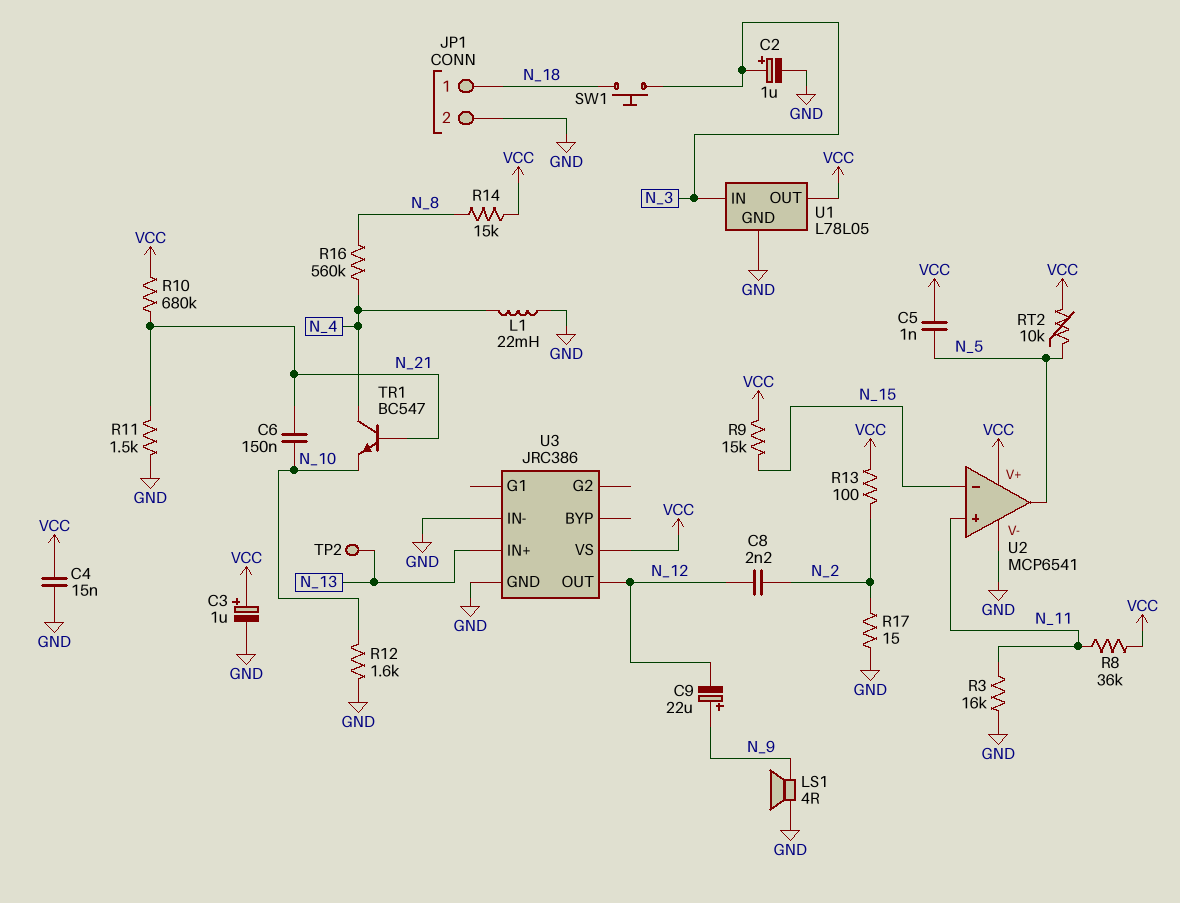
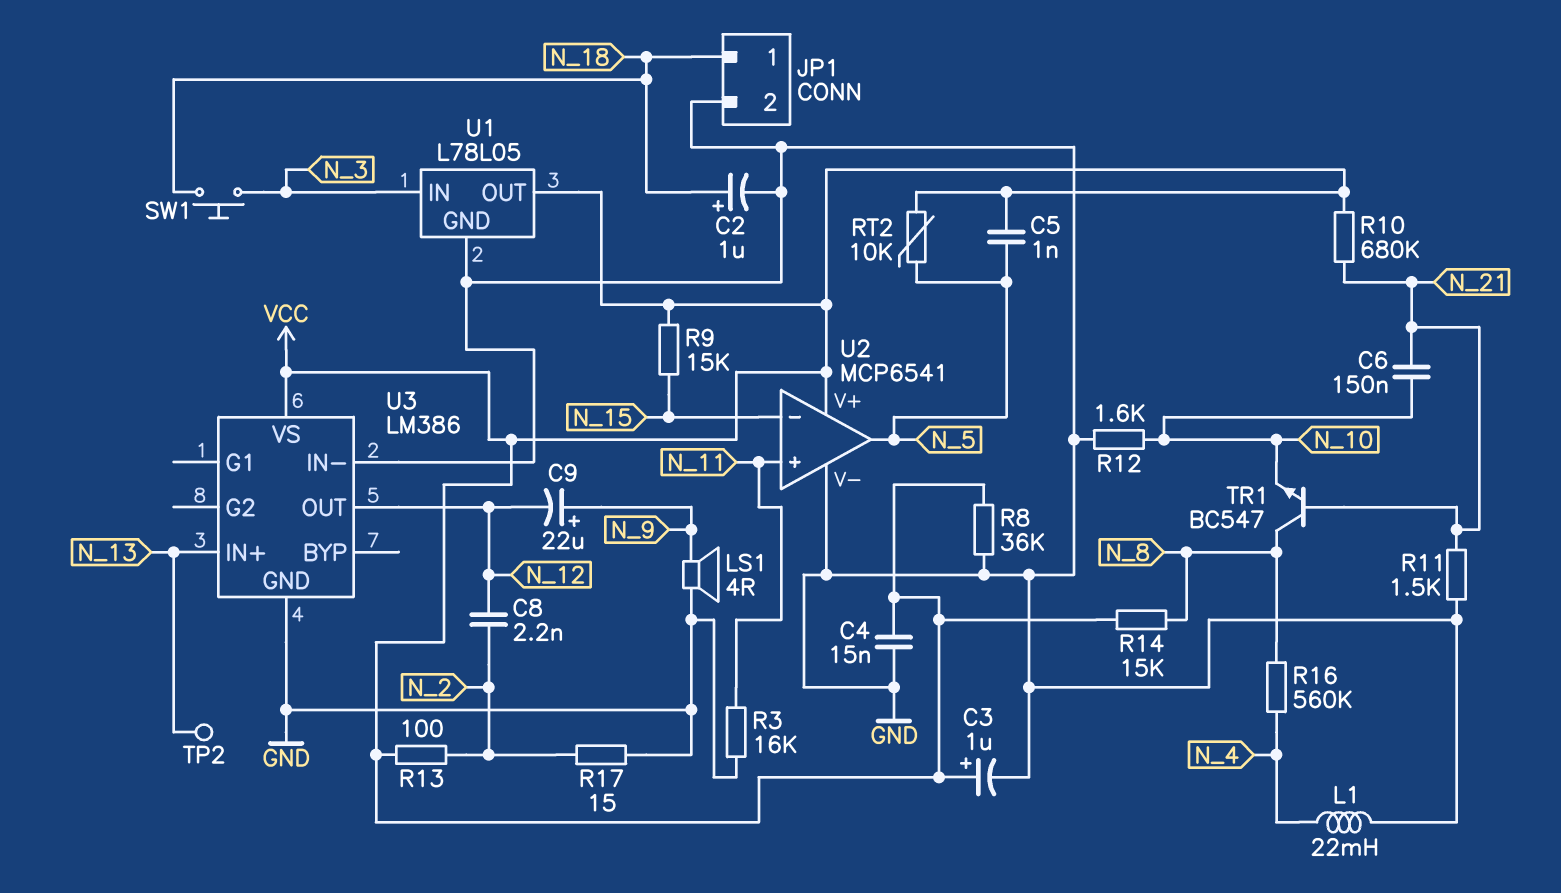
C2: 1uF (plus N_3, minus GND) -> 1uF (plus N_18, minus GND)
R8: 36k (N_11, VCC) -> 36k (GND, VCC)
TR1: NPN BC547 (B N_21, C N_4, E N_10) -> NPN BC547 (B N_21, C N_8, E N_10)
U3: JRC386 -> LM386

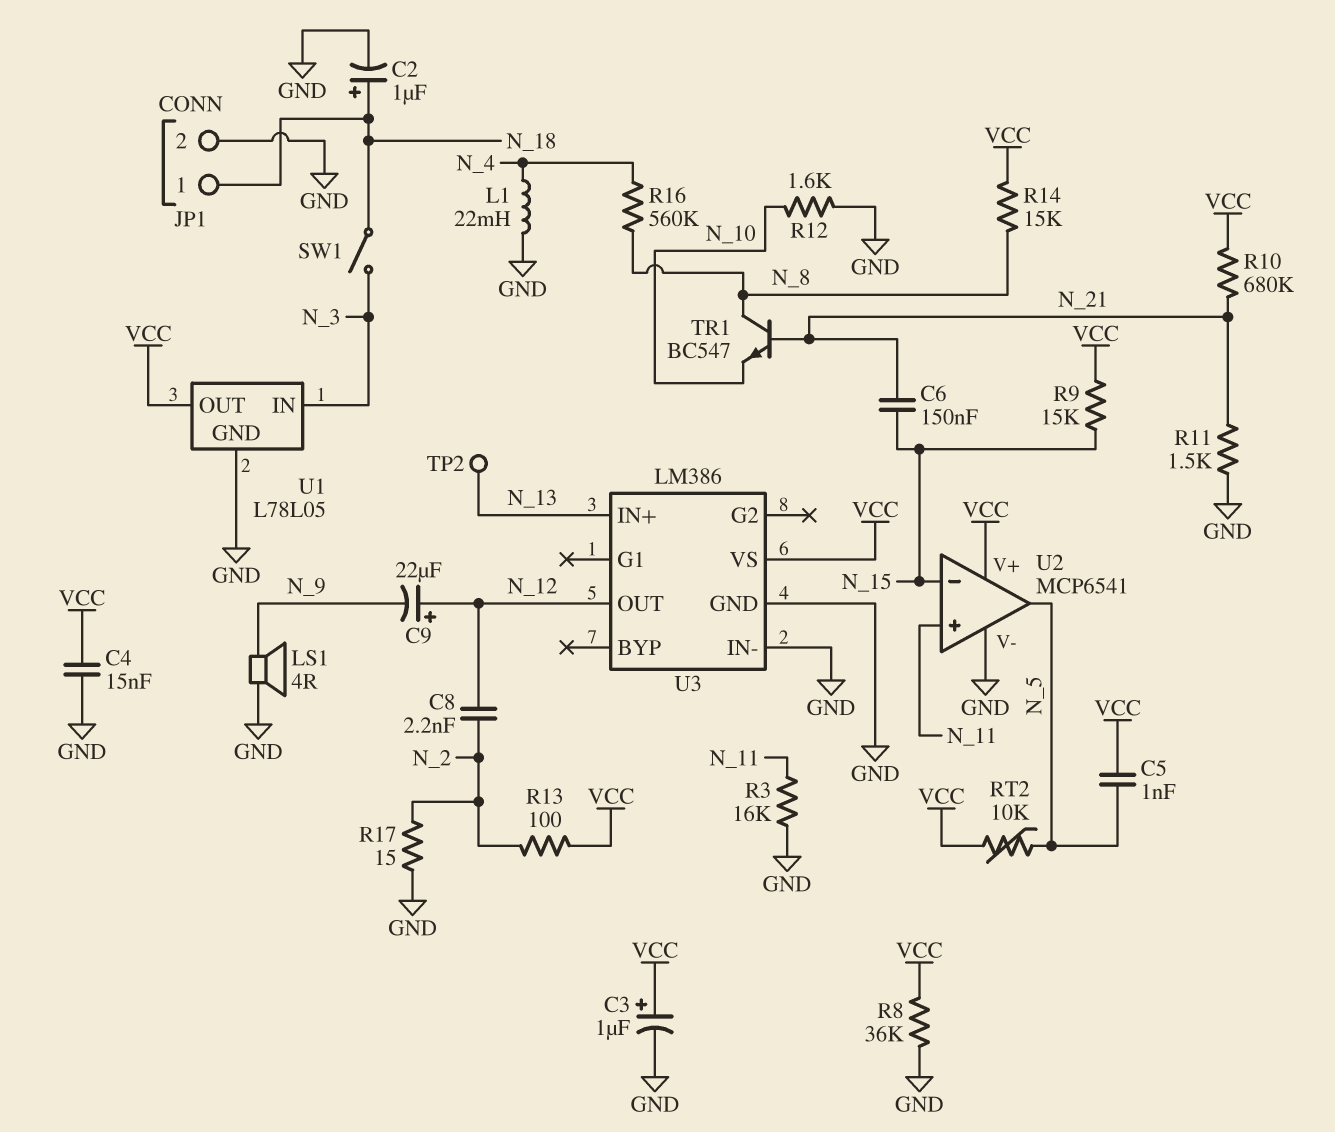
C6: 150nF (N_10, N_21) -> 150nF (N_15, N_21)
C9: 22uF (plus N_9, minus N_12) -> 22uF (plus N_12, minus N_9)
SW1: button (N_3, N_18) -> switch (N_3, N_18)

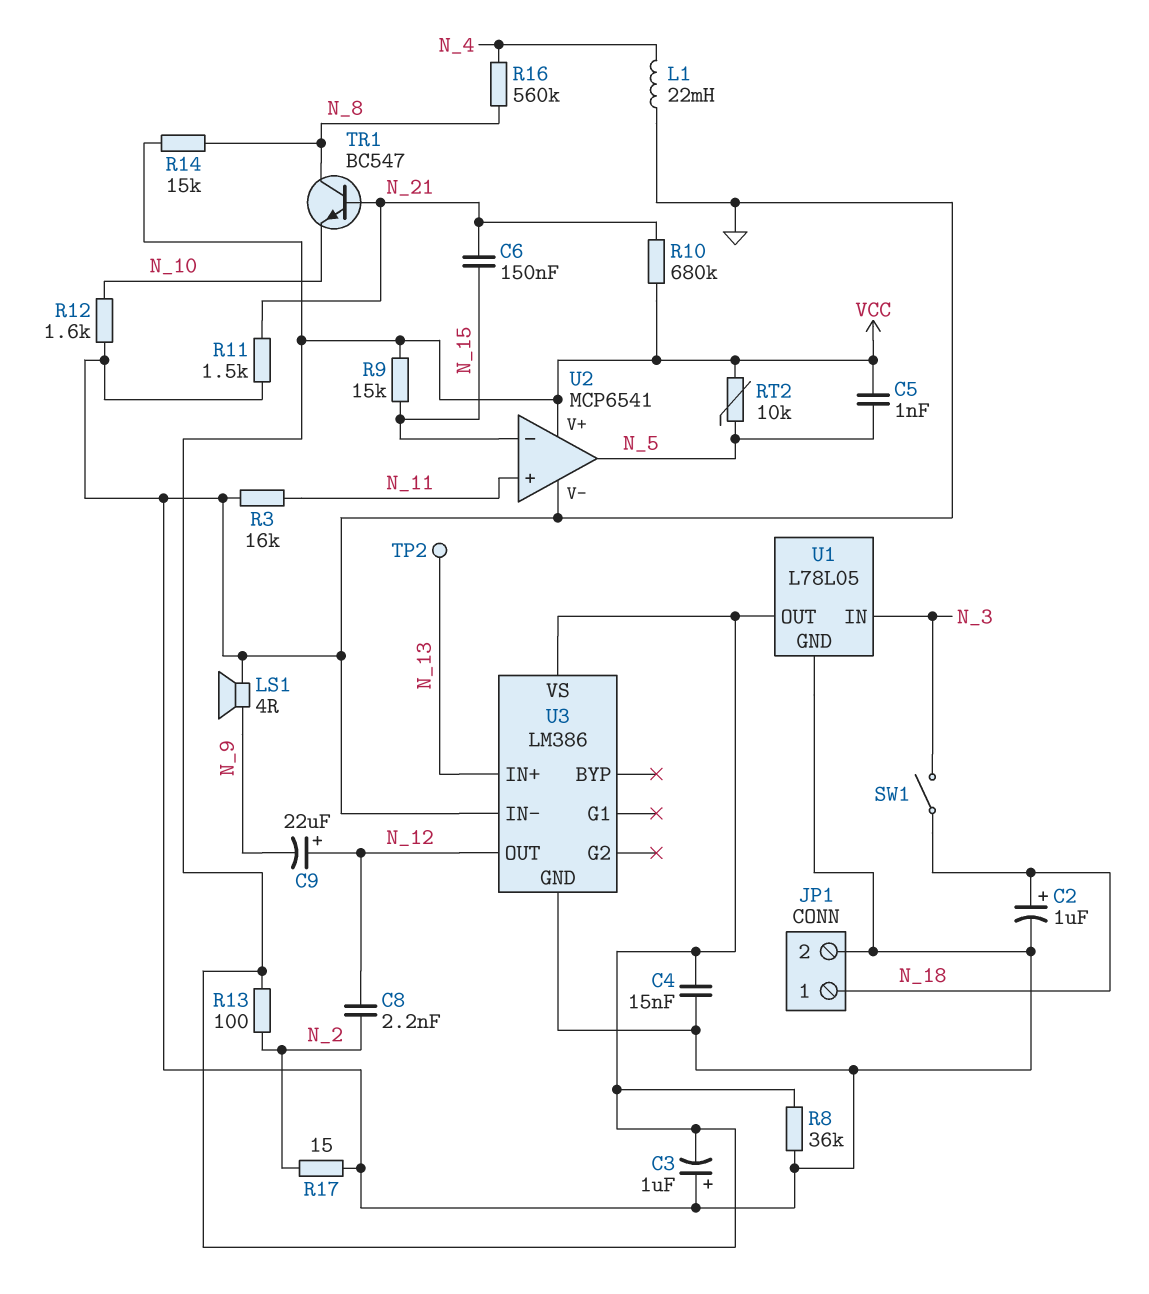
C3: 1uF (plus VCC, minus GND) -> 1uF (plus GND, minus VCC)

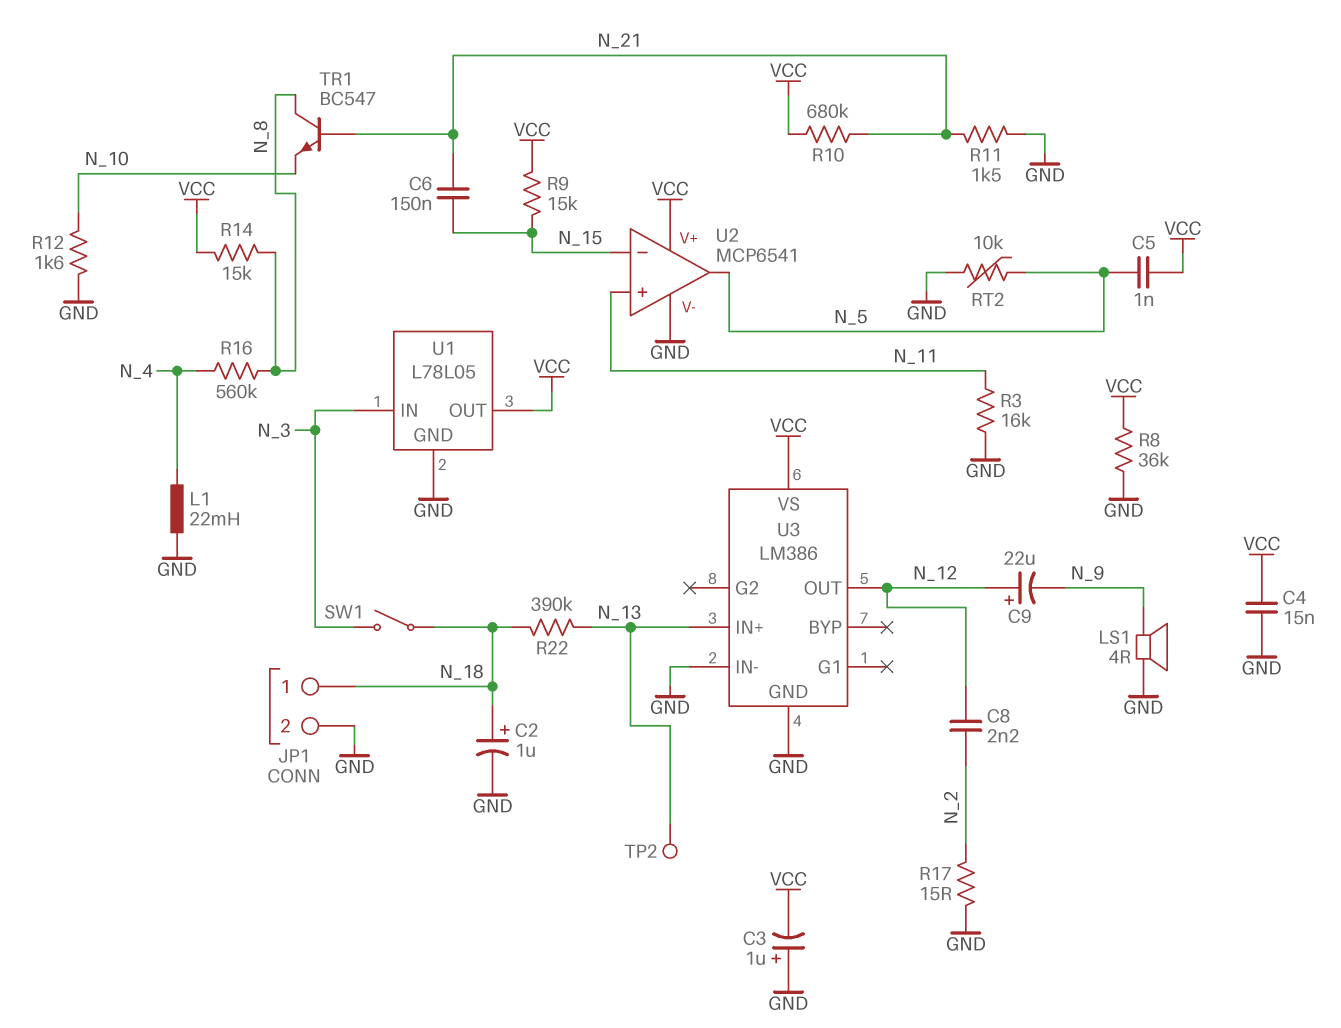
R13: 100 (N_2, VCC) -> none
R22: none -> 390k (N_13, N_18)
RT2: 10k (N_5, VCC) -> 10k (GND, N_5)

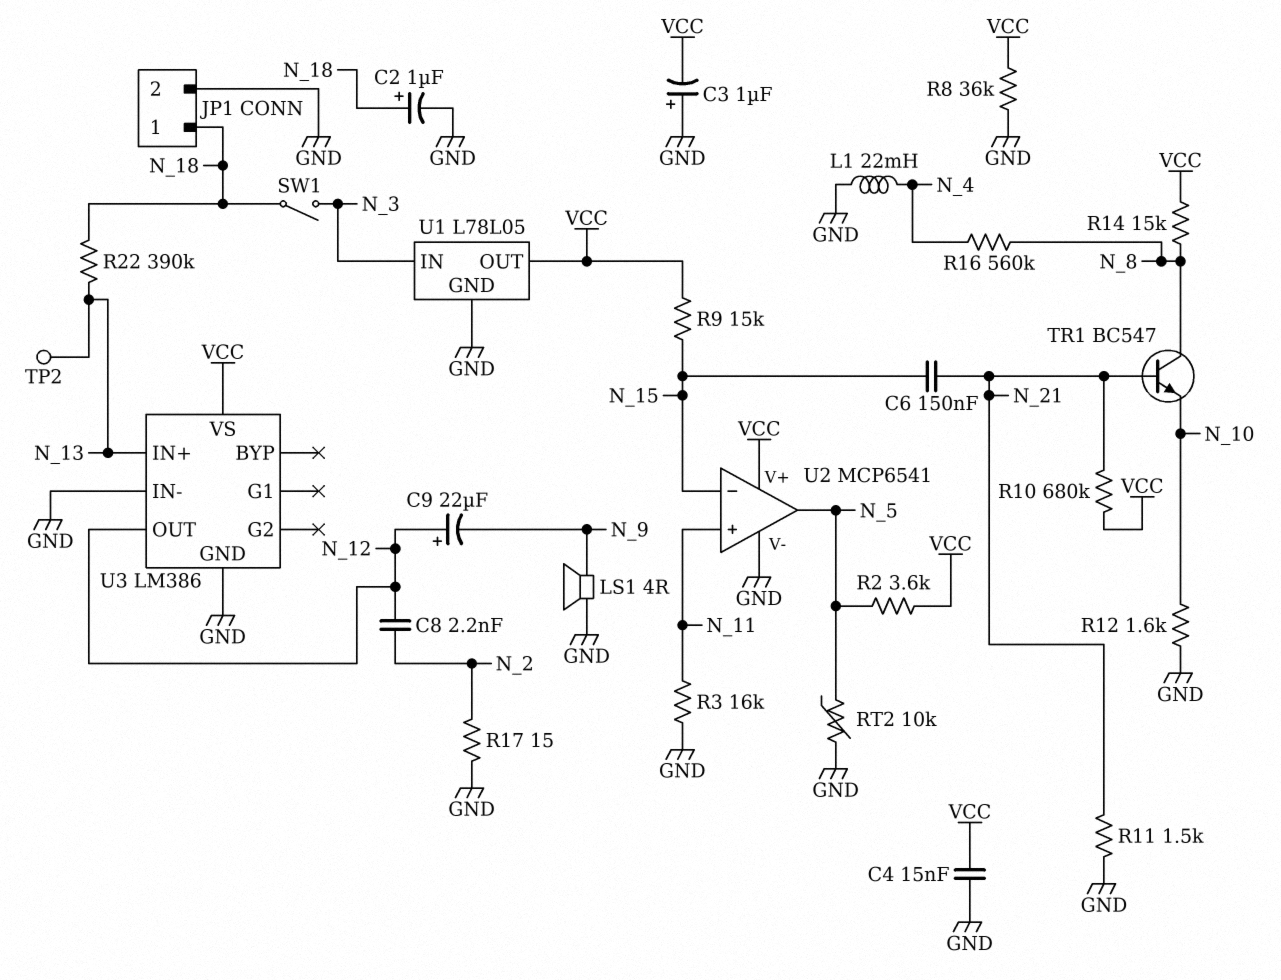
C5: 1nF (N_5, VCC) -> none
R2: none -> 3.6k (N_5, VCC)

